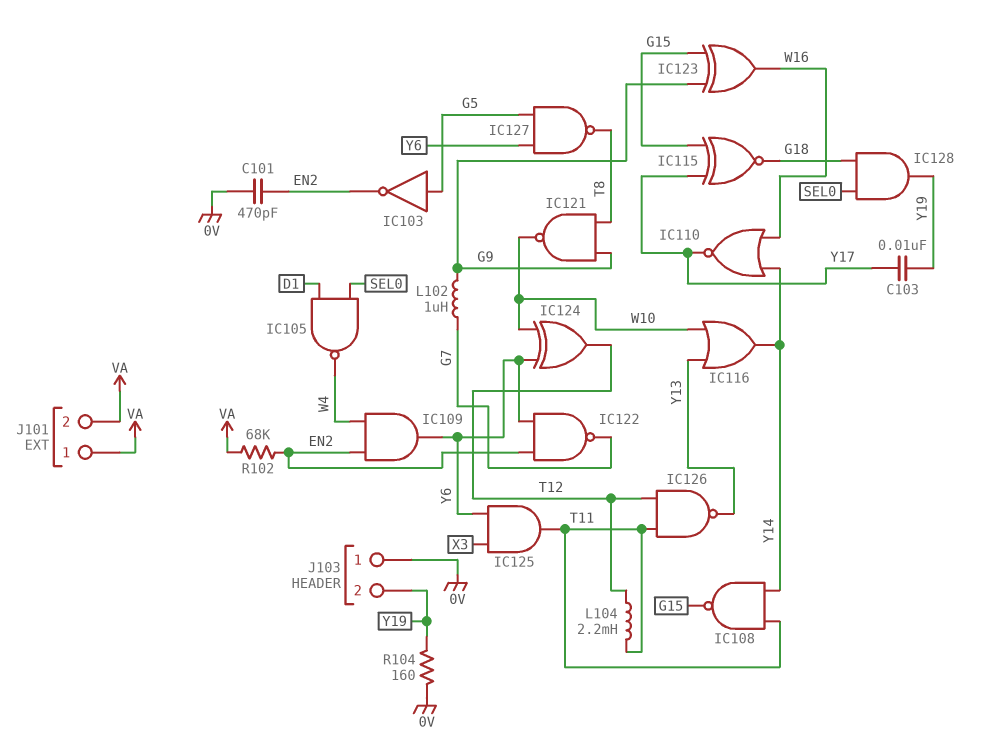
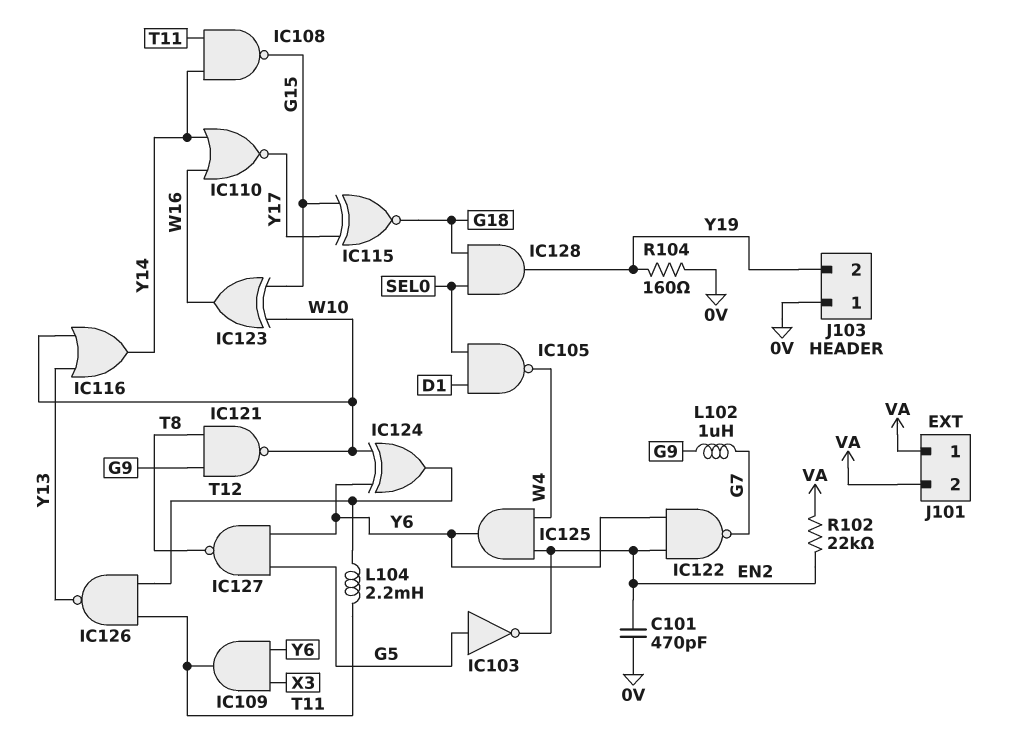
C103: 10nF (Y17, Y19) -> none
IC109: AND (in EN2, in W4, out Y6) -> AND (in X3, in Y6, out T11)
IC123: XOR (in G9, in G15, out W16) -> XOR (in G15, in W10, out W16)
IC125: AND (in X3, in Y6, out T11) -> AND (in EN2, in W4, out Y6)
R102: 68k (EN2, VA) -> 22k (EN2, VA)

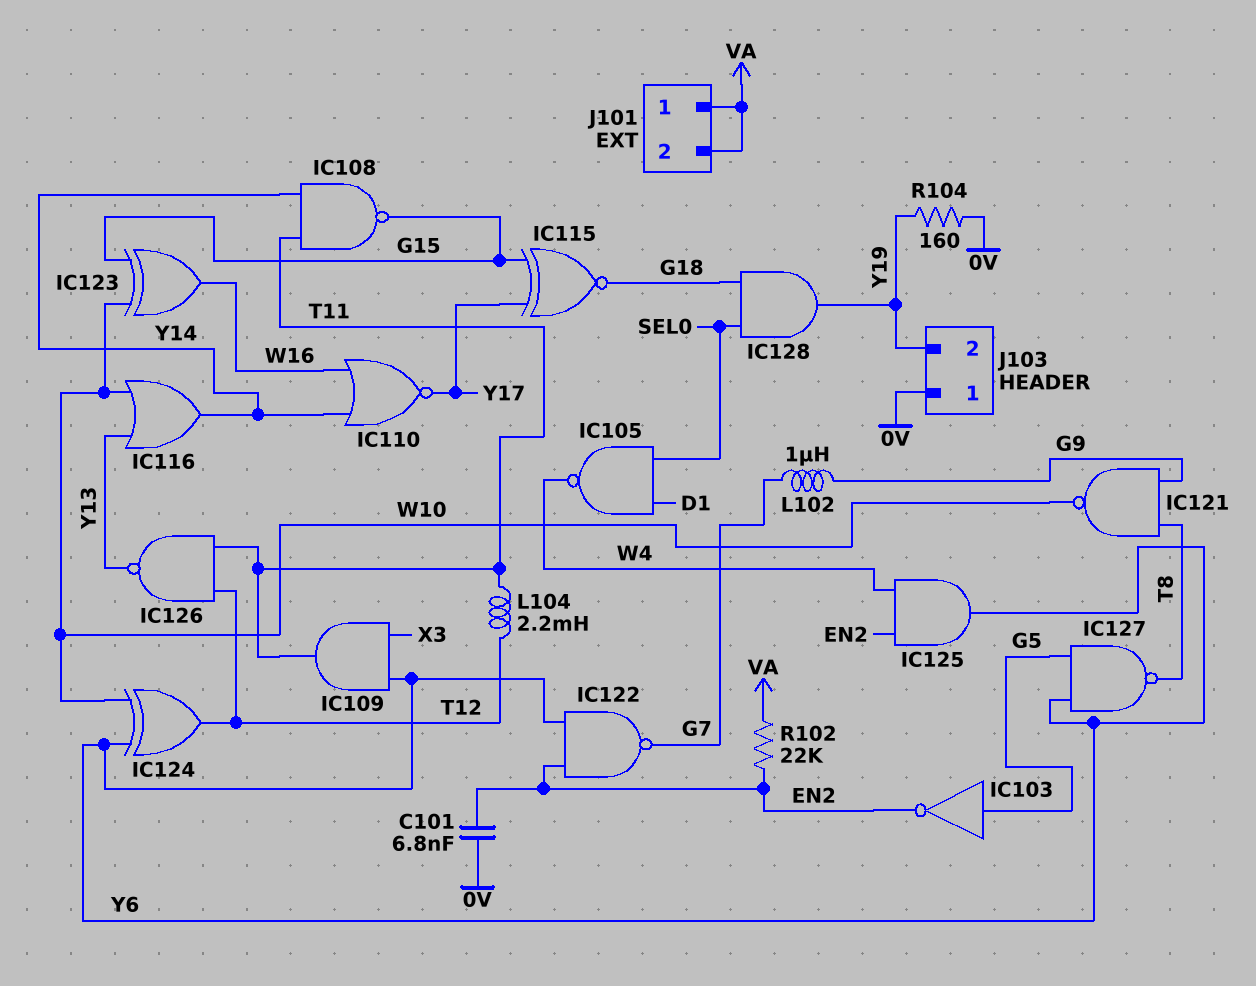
C101: 470pF (0V, EN2) -> 6.8nF (0V, EN2)

